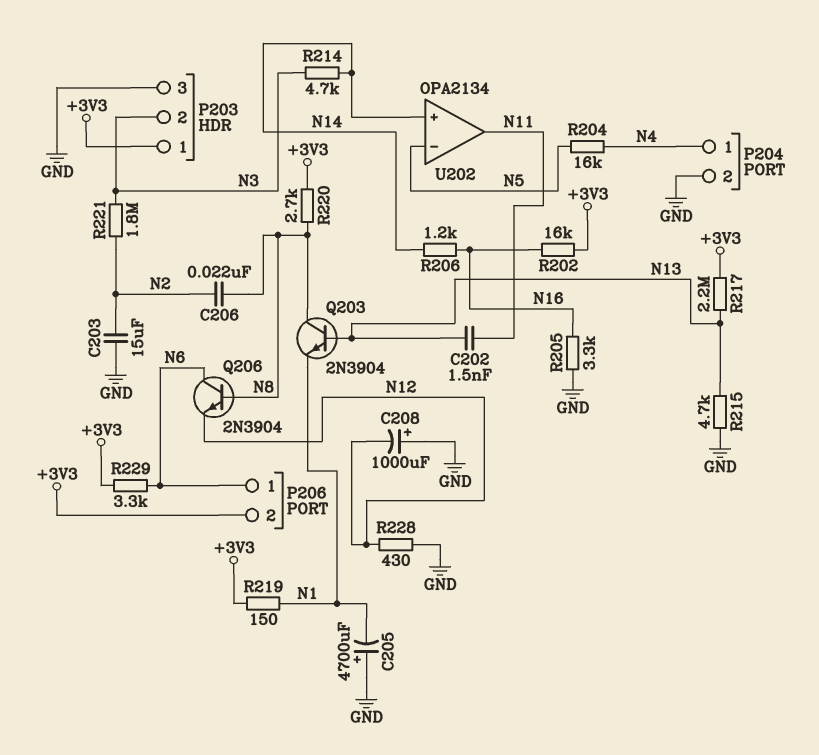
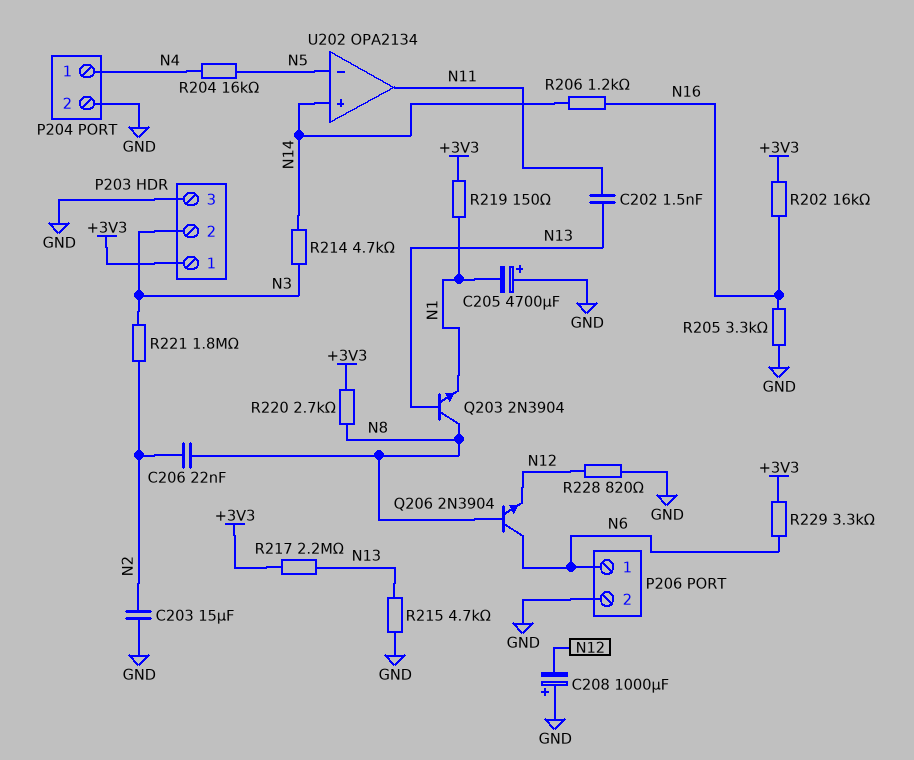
P206 pin 2: +3V3 -> GND
R228: 430 (GND, N12) -> 820 (GND, N12)

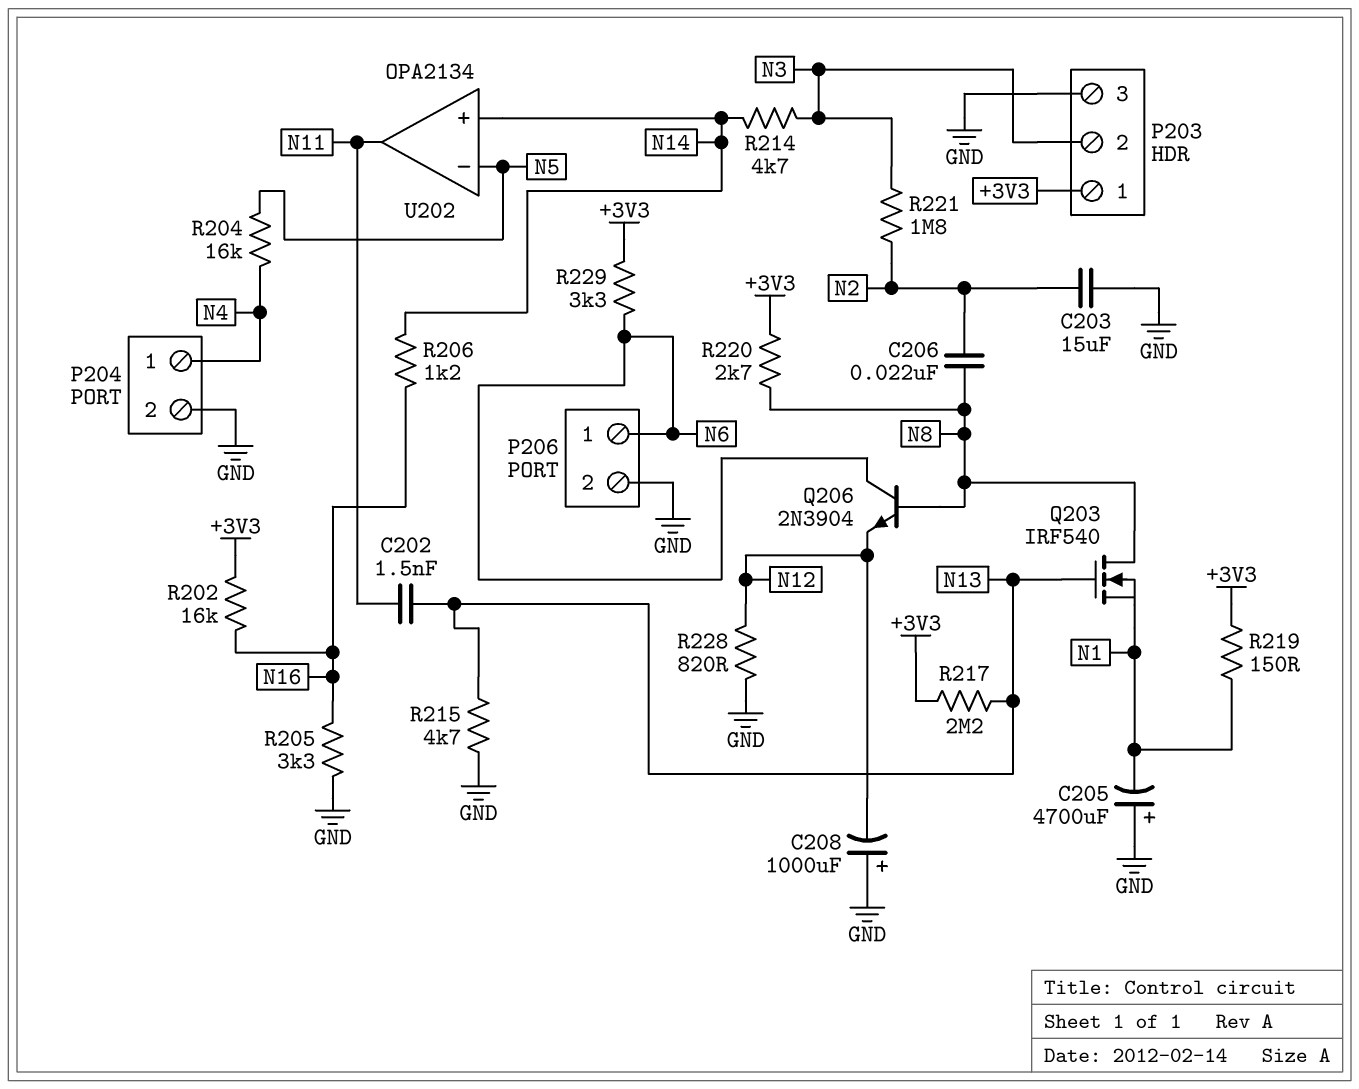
Q203: NPN 2N3904 (B N13, C N8, E N1) -> NMOS IRF540 (G N13, D N8, S N1)

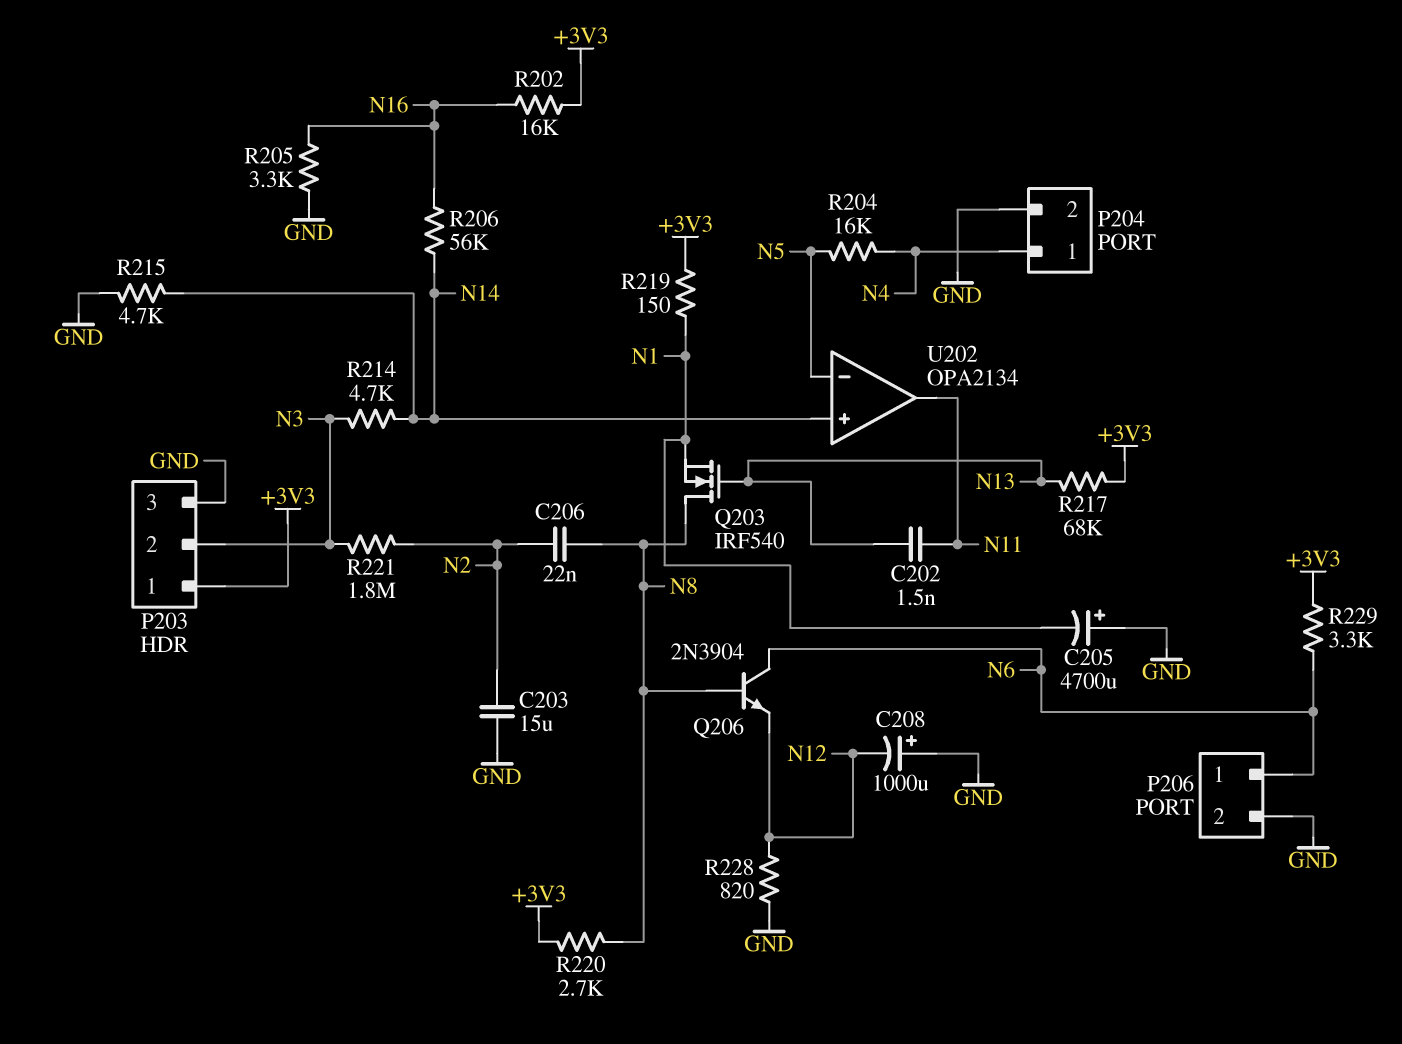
R206: 1.2k (N14, N16) -> 56k (N14, N16)
R215: 4.7k (GND, N13) -> 4.7k (GND, N14)
R217: 2.2M (+3V3, N13) -> 68k (+3V3, N13)

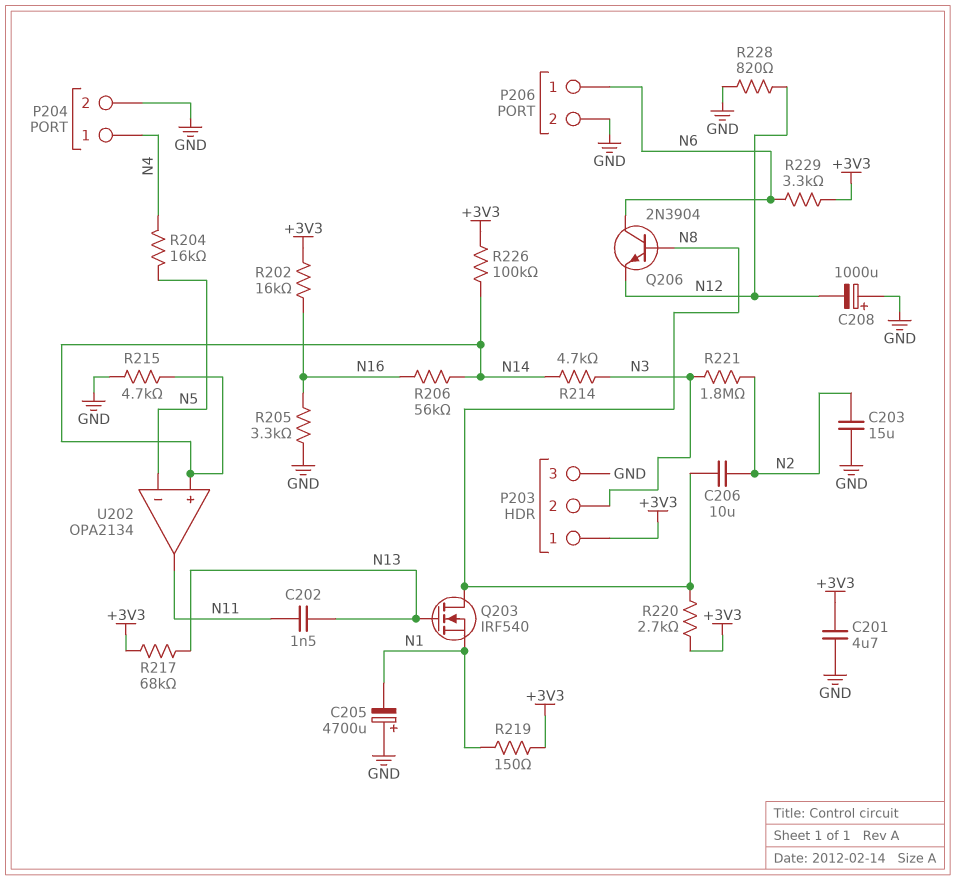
C201: none -> 4.7uF (+3V3, GND)
C206: 22nF (N2, N8) -> 10uF (N2, N8)
R226: none -> 100k (+3V3, N14)

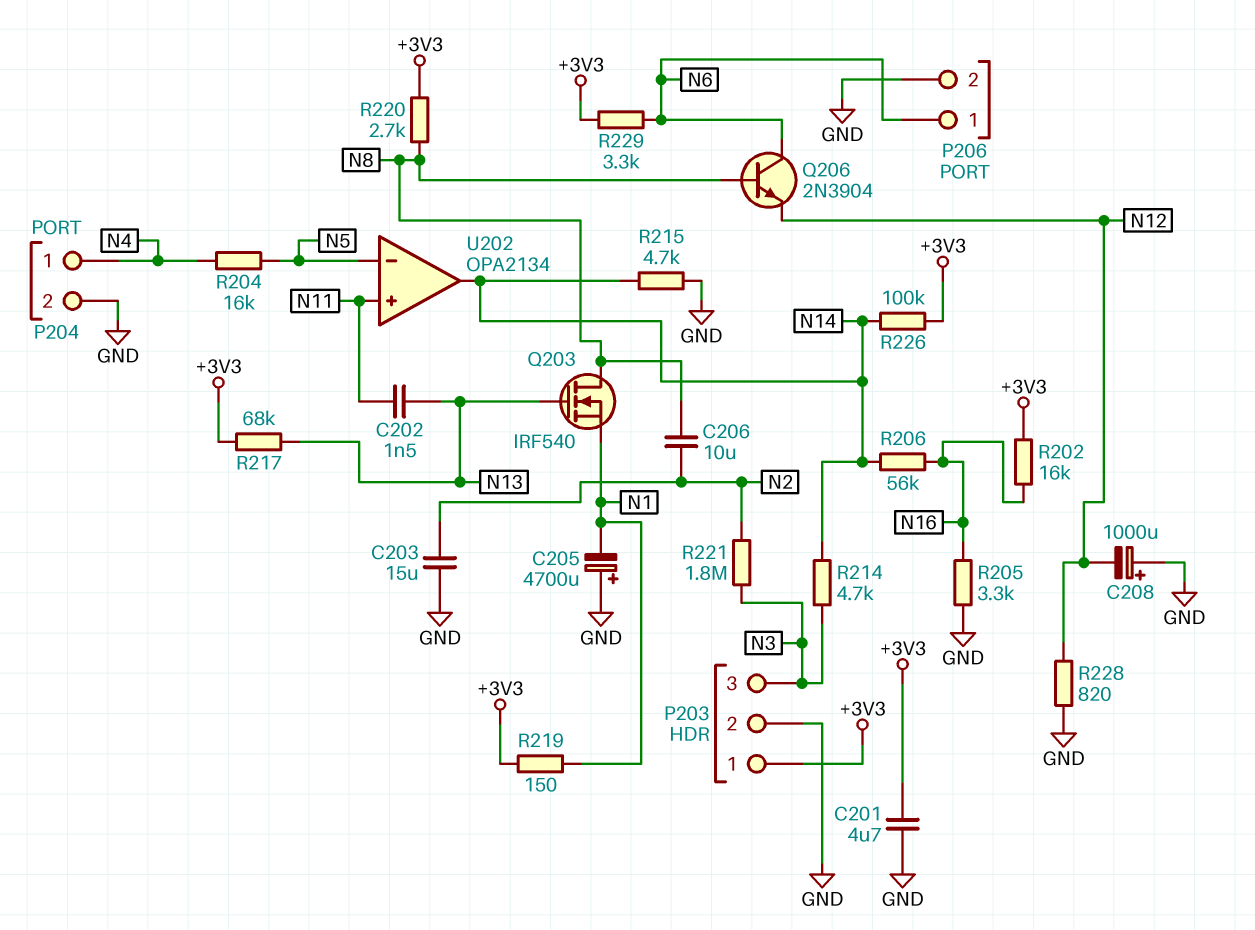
P203 pin 2: N3 -> GND
P203 pin 3: GND -> N3
U202 pin in+: N14 -> N11
U202 pin out: N11 -> N14

